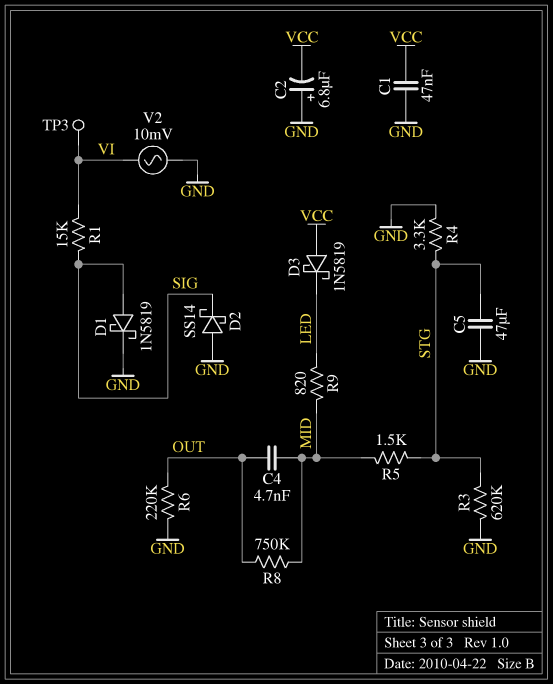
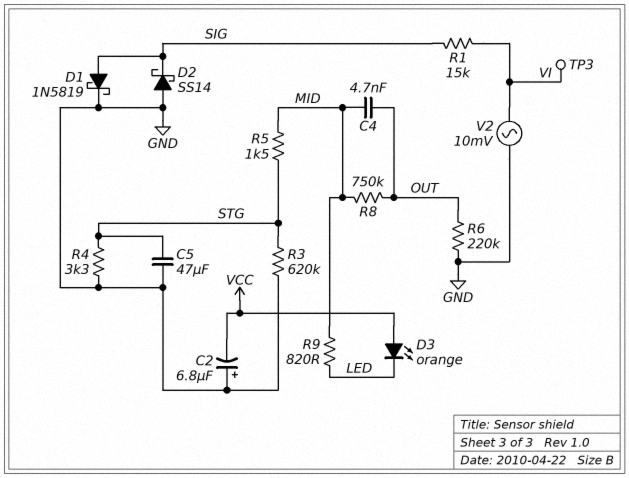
C1: 47nF (GND, VCC) -> none
D3: schottky 1N5819 (A VCC, K LED) -> LED orange (A VCC, K LED)

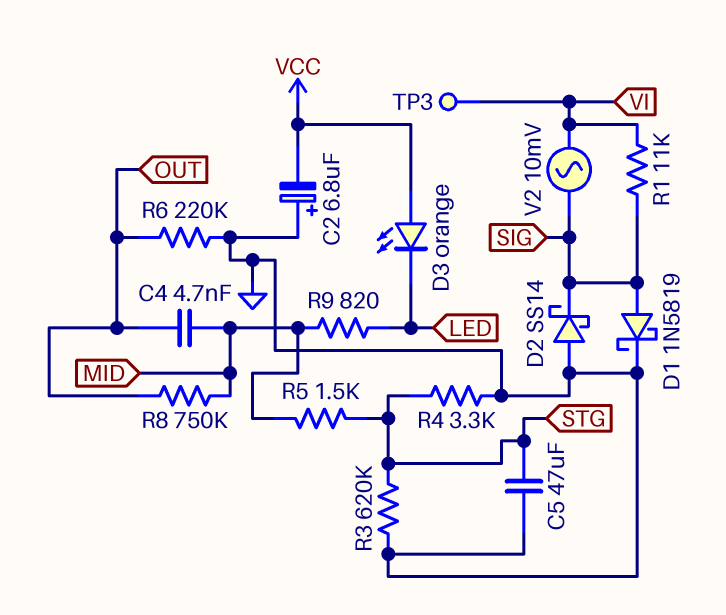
R1: 15k (SIG, VI) -> 11k (SIG, VI)
V2: AC 10mV (GND, VI) -> AC 10mV (SIG, VI)

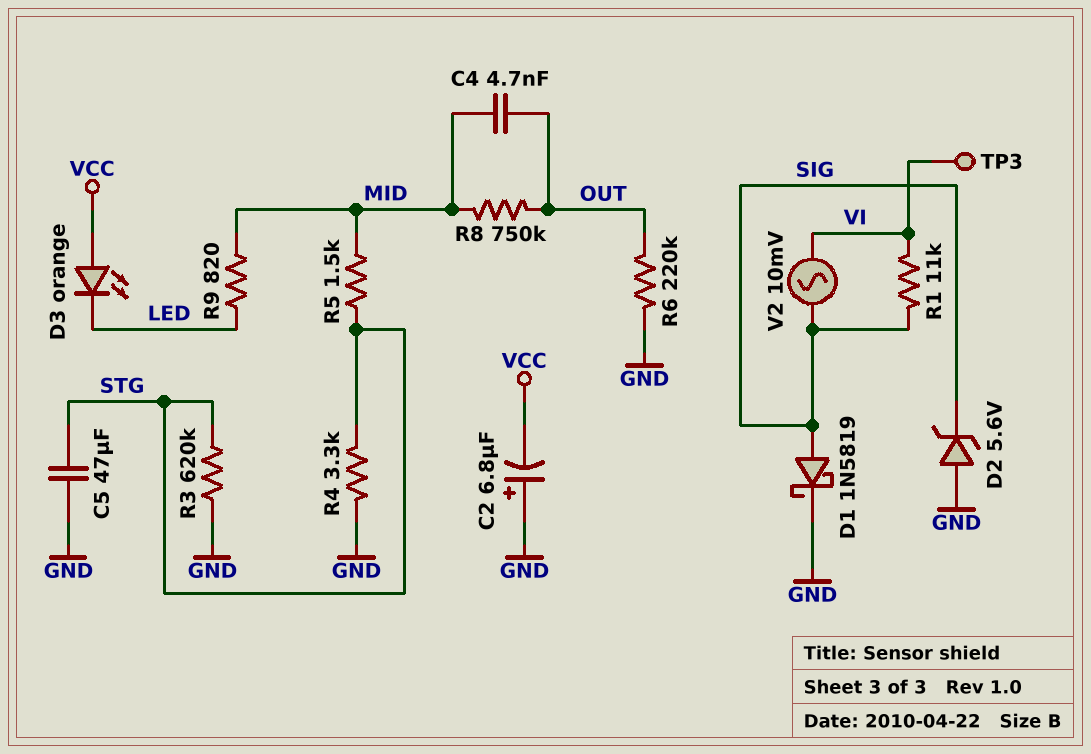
D2: schottky SS14 (A GND, K SIG) -> zener 5.6V (A GND, K SIG)

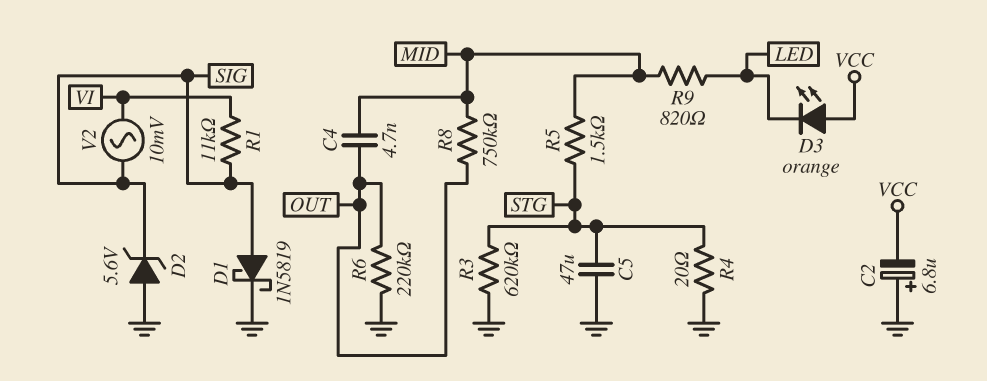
R4: 3.3k (GND, STG) -> 20 (GND, STG)
TP3: test point (VI) -> none

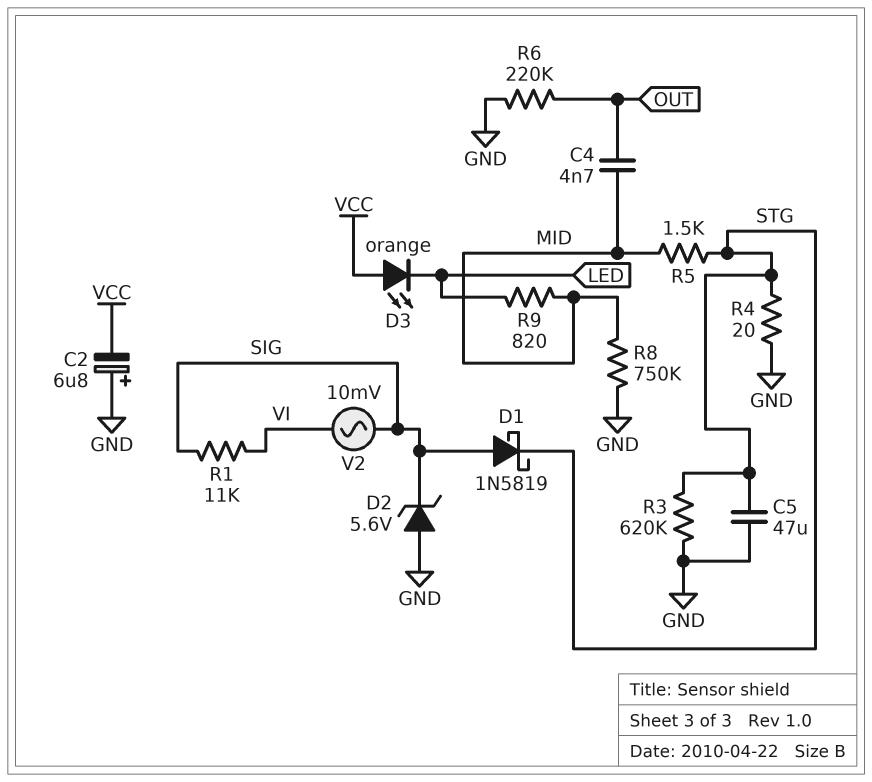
D1: schottky 1N5819 (A SIG, K GND) -> schottky 1N5819 (A SIG, K STG)
R8: 750k (MID, OUT) -> 750k (GND, MID)

